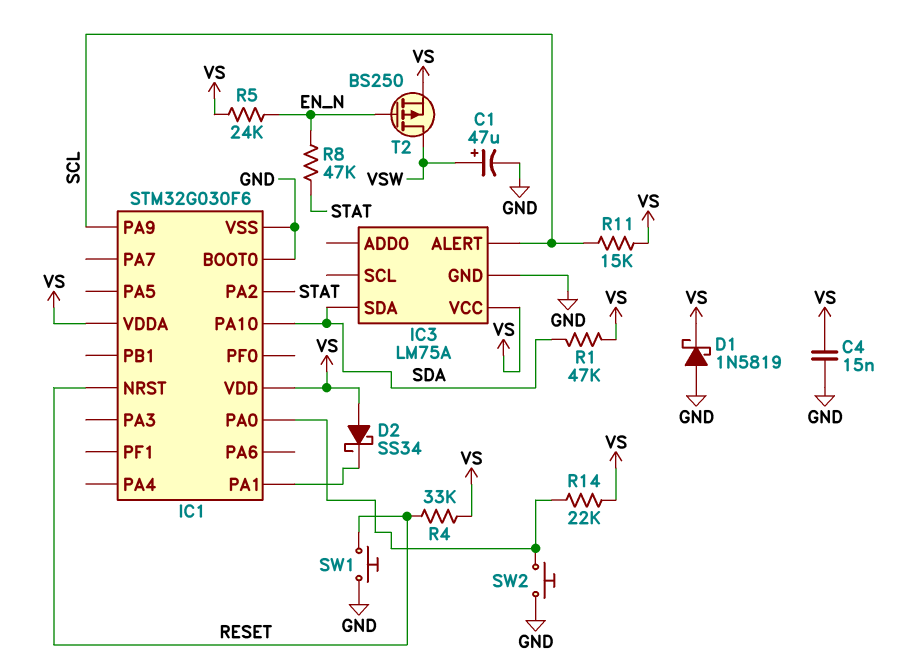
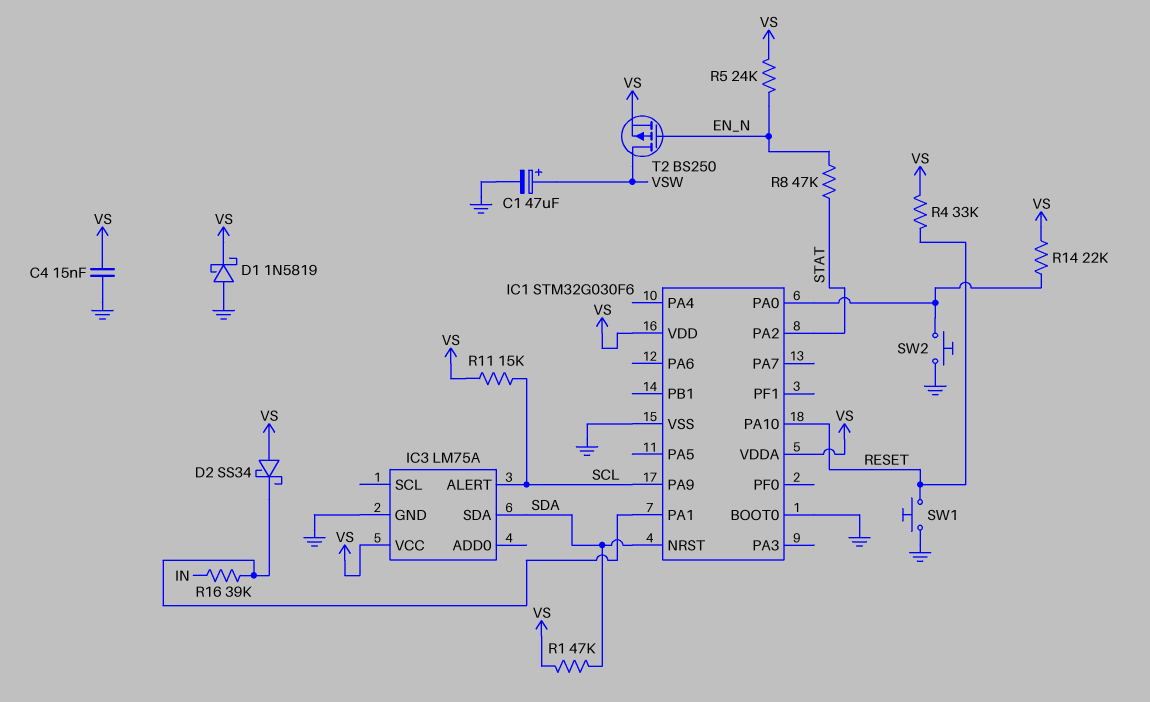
IC1 pin NRST: RESET -> SDA
IC1 pin PA10: SDA -> RESET
R16: none -> 39k (IC1/PA1, IN)

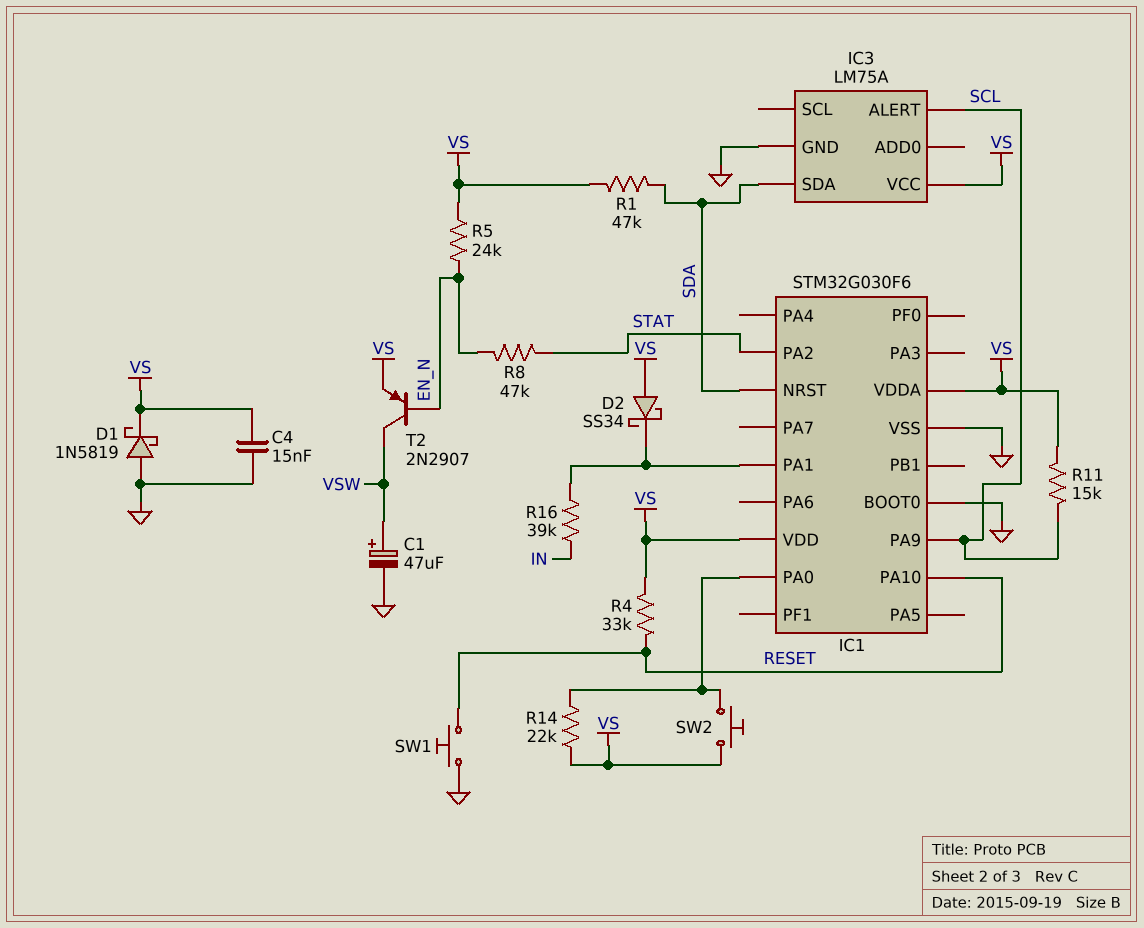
SW2: button (GND, IC1/PA0) -> button (IC1/PA0, VS)
T2: PMOS BS250 (G EN_N, D VSW, S VS) -> PNP 2N2907 (B EN_N, C VSW, E VS)

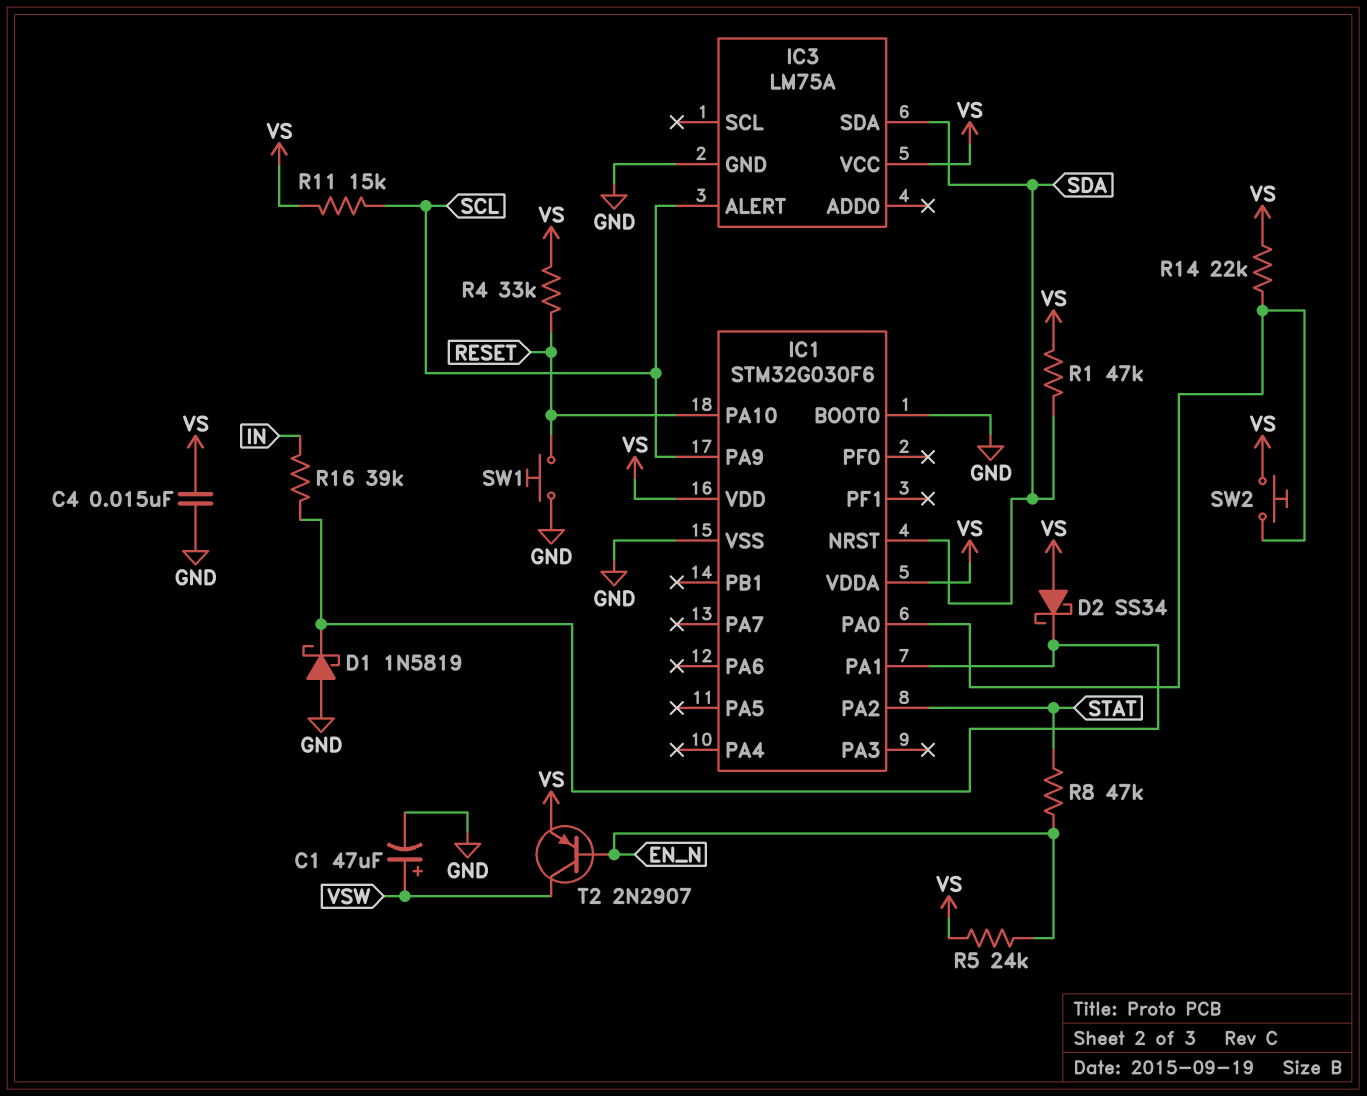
D1: schottky 1N5819 (A GND, K VS) -> schottky 1N5819 (A GND, K IC1/PA1)

